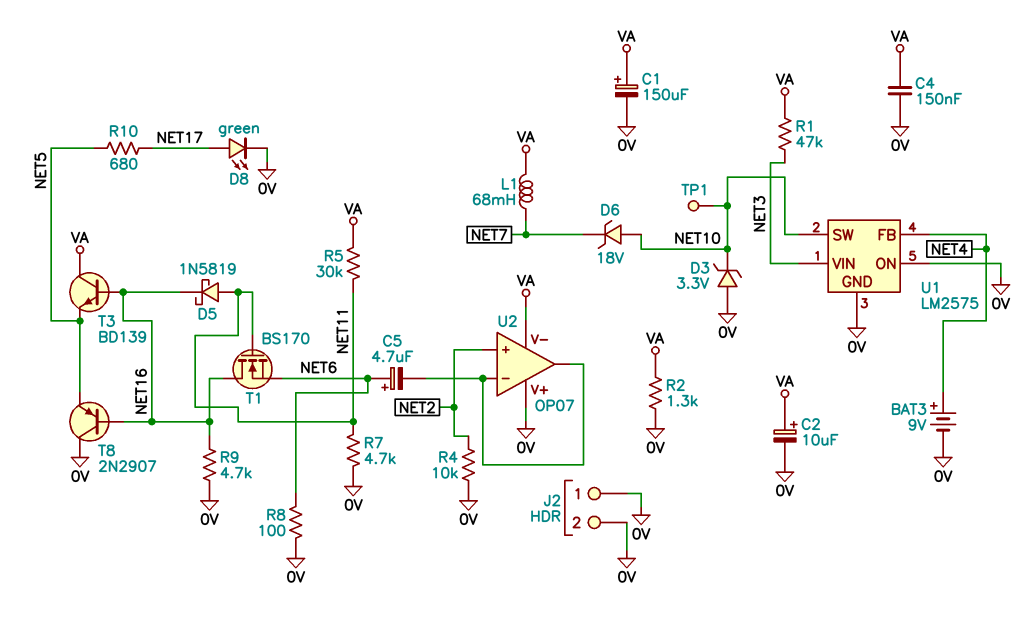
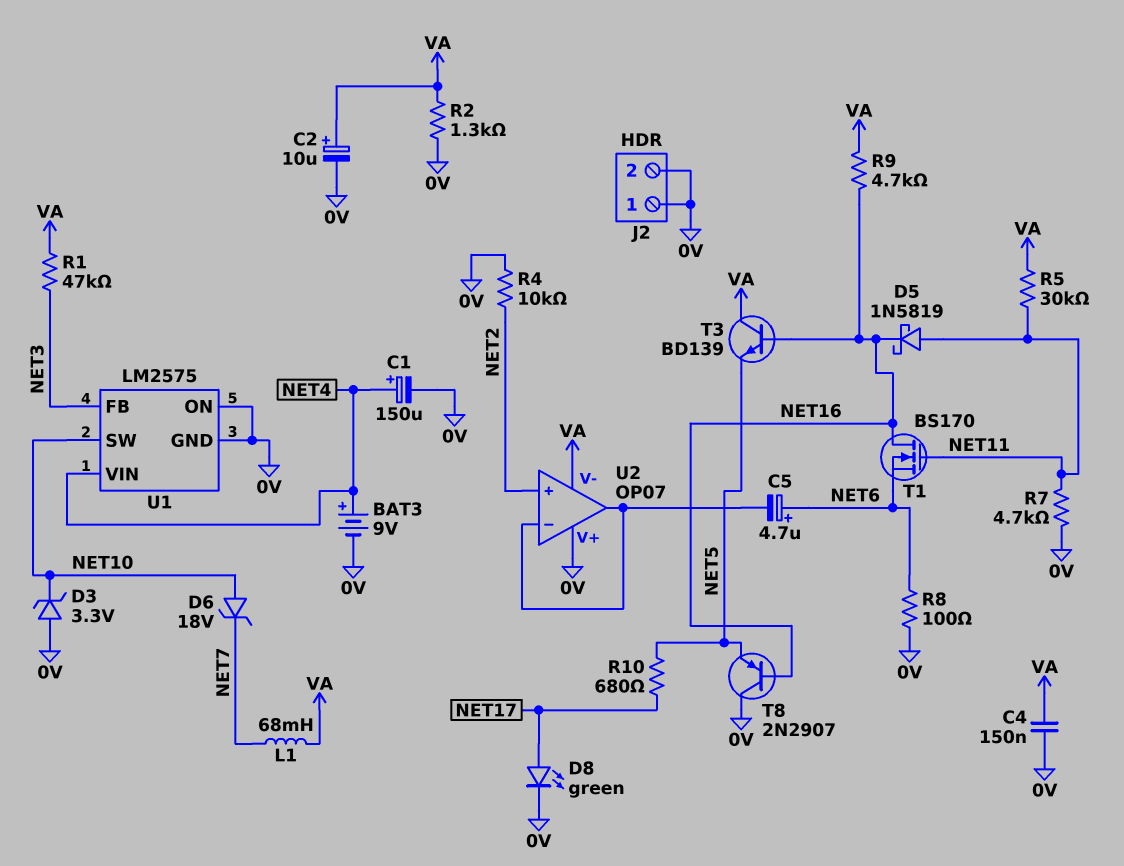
C1: 150uF (plus VA, minus 0V) -> 150uF (plus NET4, minus 0V)
R9: 4.7k (0V, NET16) -> 4.7k (NET16, VA)
TP1: test point (NET10) -> none
U1 pin FB: NET4 -> NET3
U1 pin VIN: NET3 -> NET4

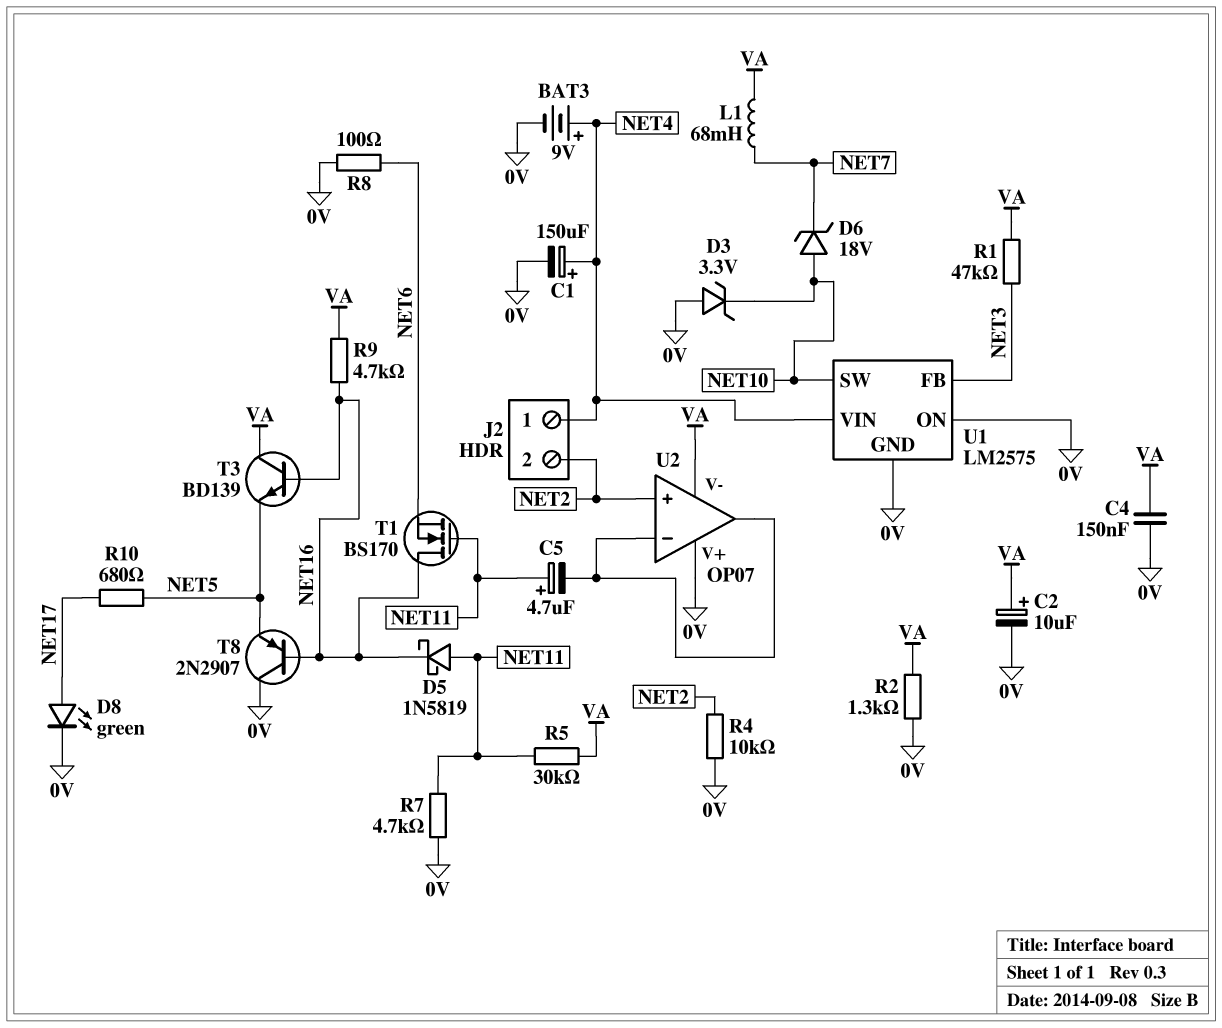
C5: 4.7uF (plus NET6, minus U2/in-) -> 4.7uF (plus NET11, minus U2/in-)
J2 pin 1: 0V -> NET4
J2 pin 2: 0V -> NET2

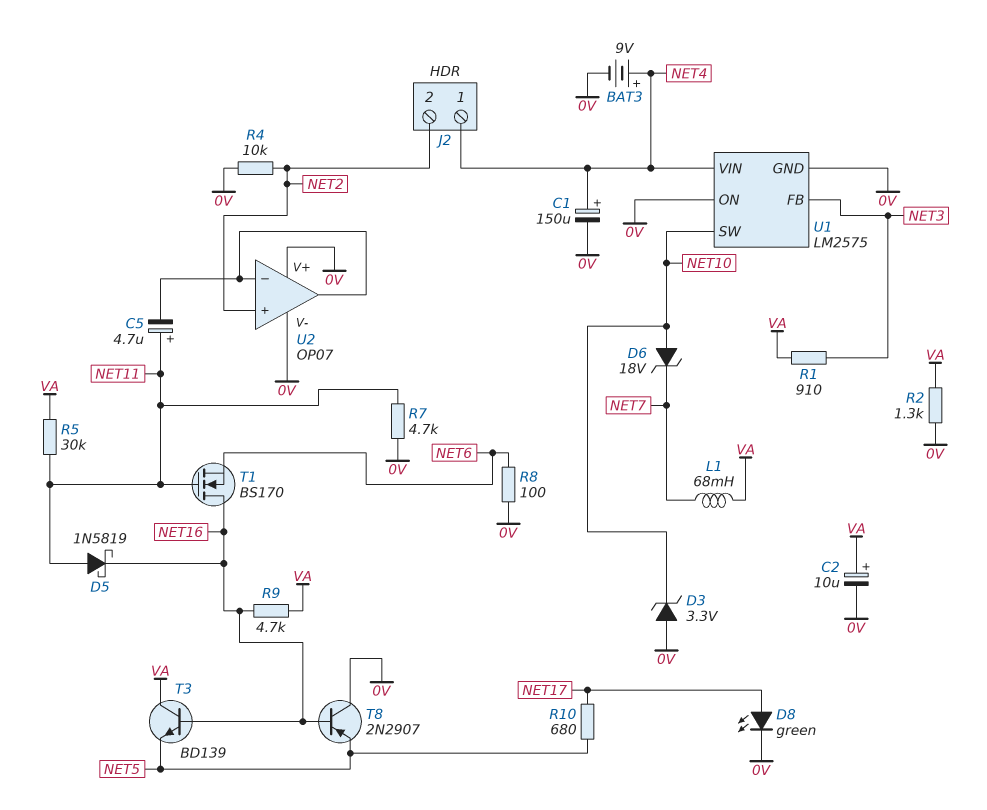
C4: 150nF (0V, VA) -> none
R1: 47k (NET3, VA) -> 910 (NET3, VA)
U2 pin V-: VA -> 0V

